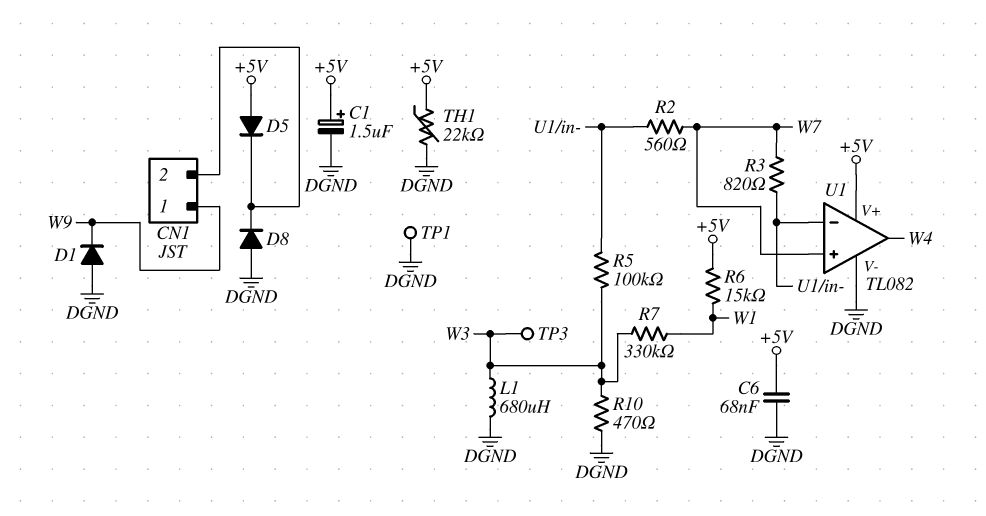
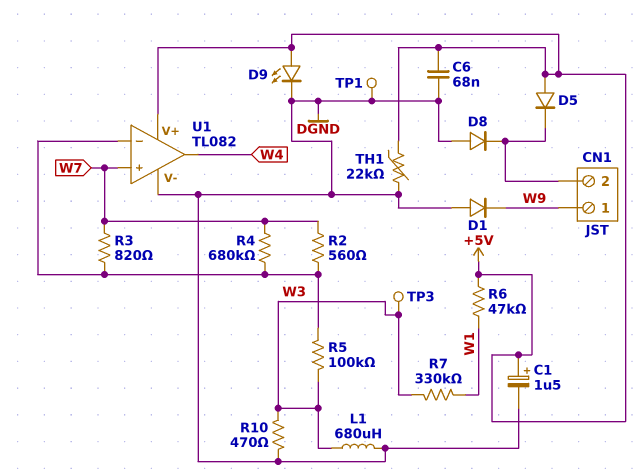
D9: none -> LED (A +5V, K DGND)
R4: none -> 680k (U1/in-, W7)
R6: 15k (+5V, W1) -> 47k (+5V, W1)

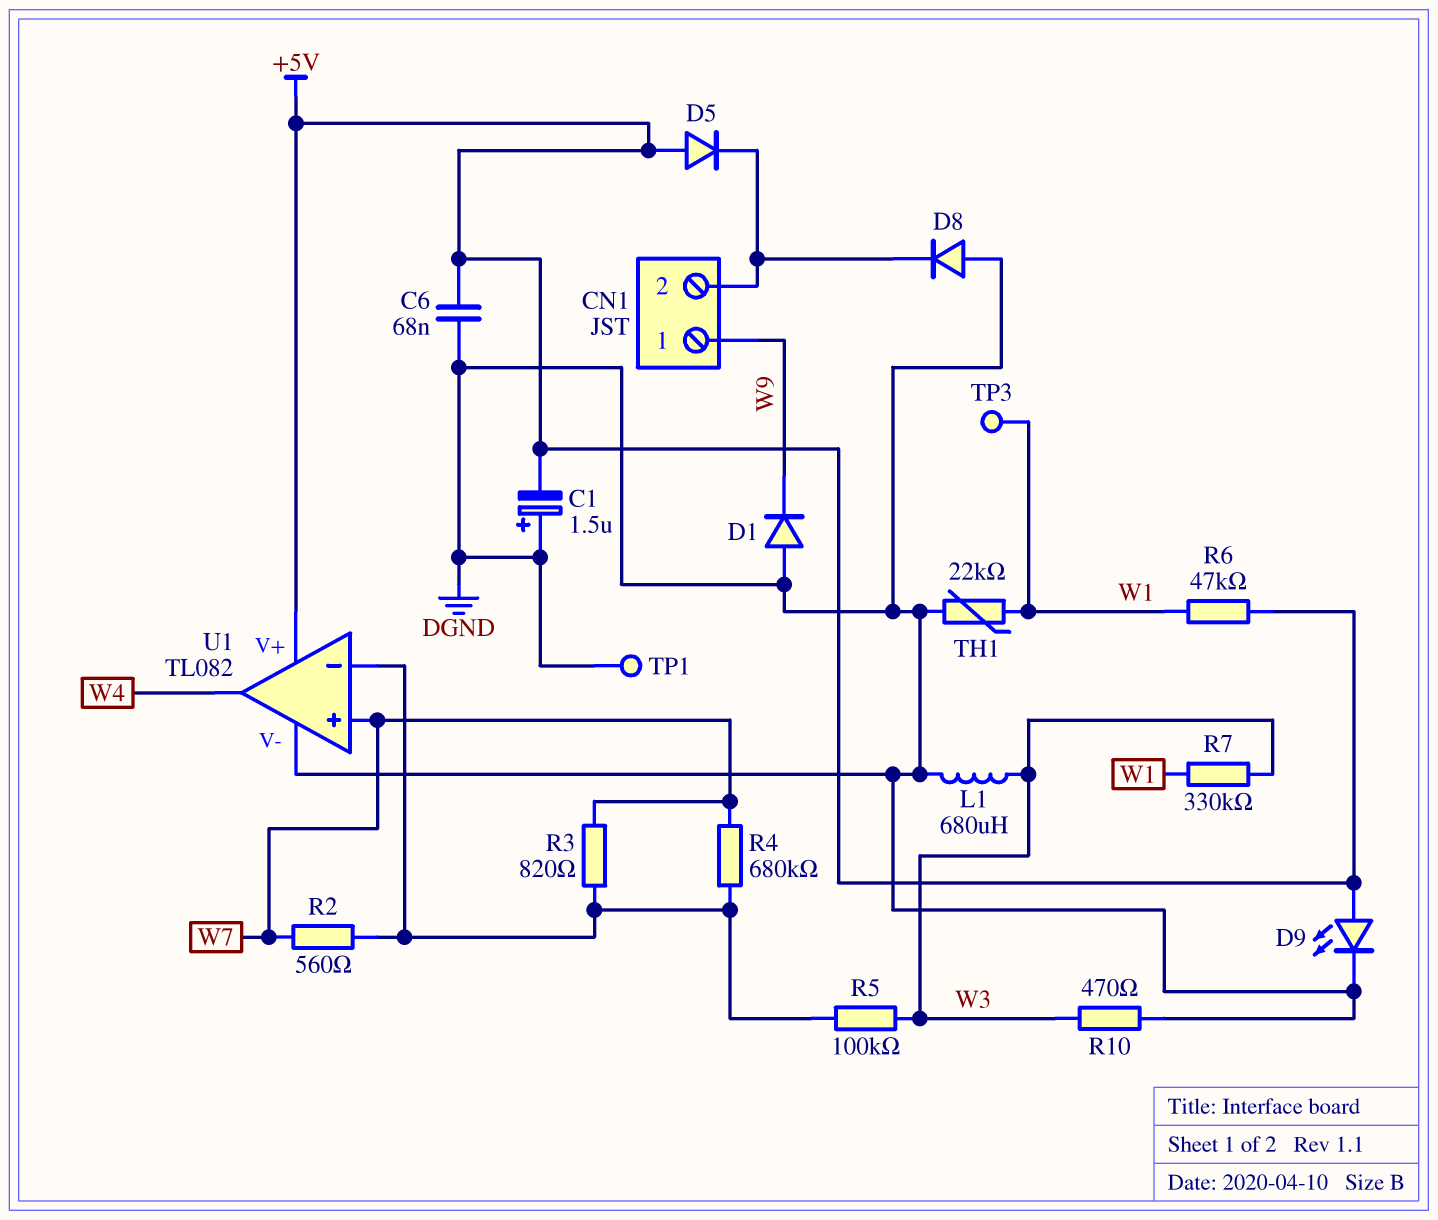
C1: 1.5uF (plus +5V, minus DGND) -> 1.5uF (plus DGND, minus +5V)
TH1: 22k (+5V, DGND) -> 22k (DGND, W1)
TP3: test point (W3) -> test point (W1)

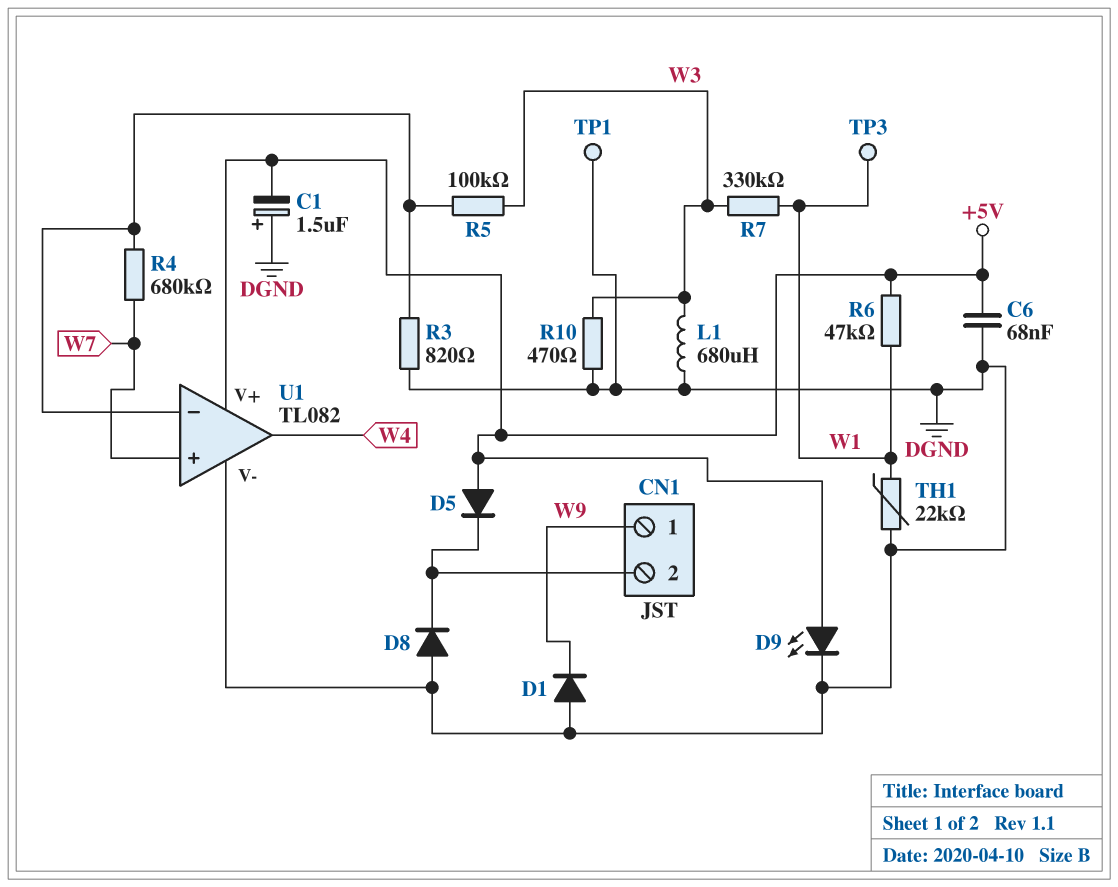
R2: 560 (U1/in-, W7) -> none
R3: 820 (U1/in-, W7) -> 820 (DGND, U1/in-)

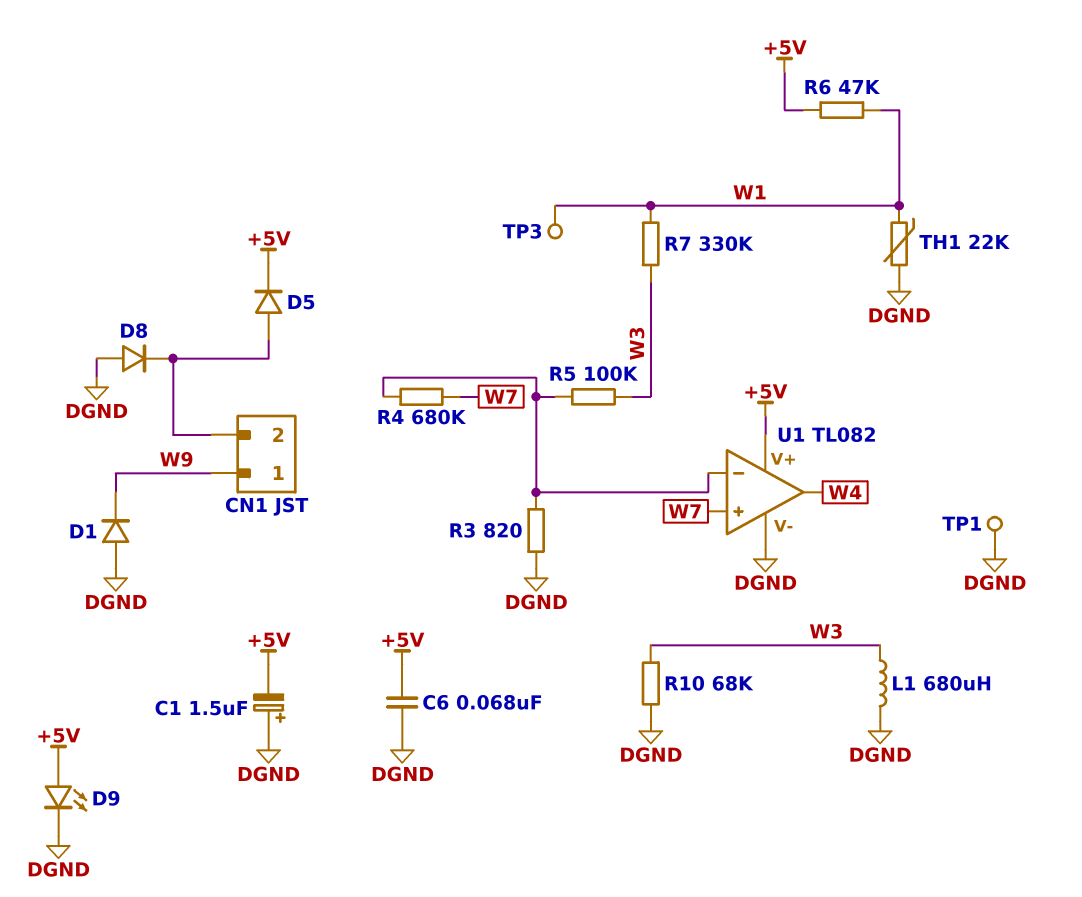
D5: diode (A +5V, K CN1/2) -> diode (A CN1/2, K +5V)
R10: 470 (DGND, W3) -> 68k (DGND, W3)

